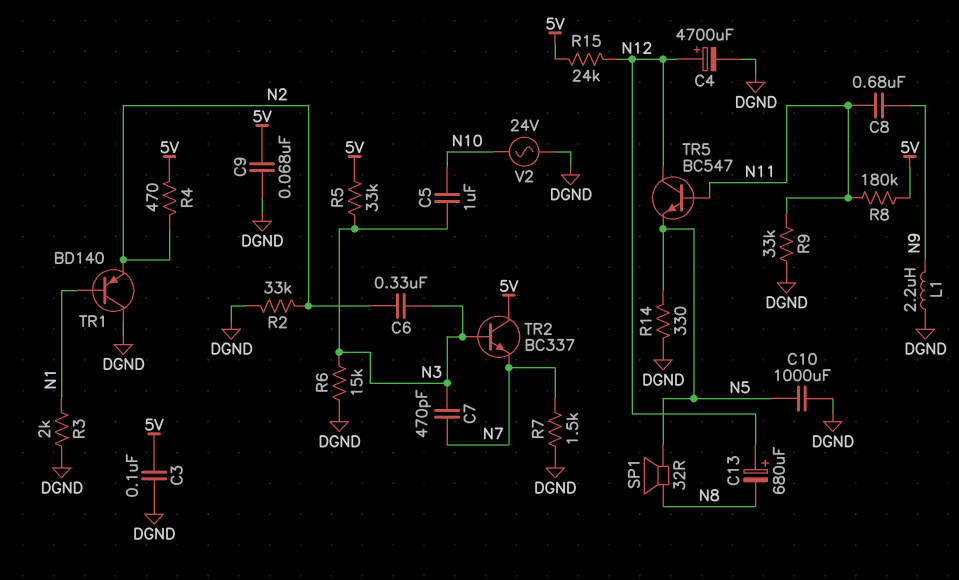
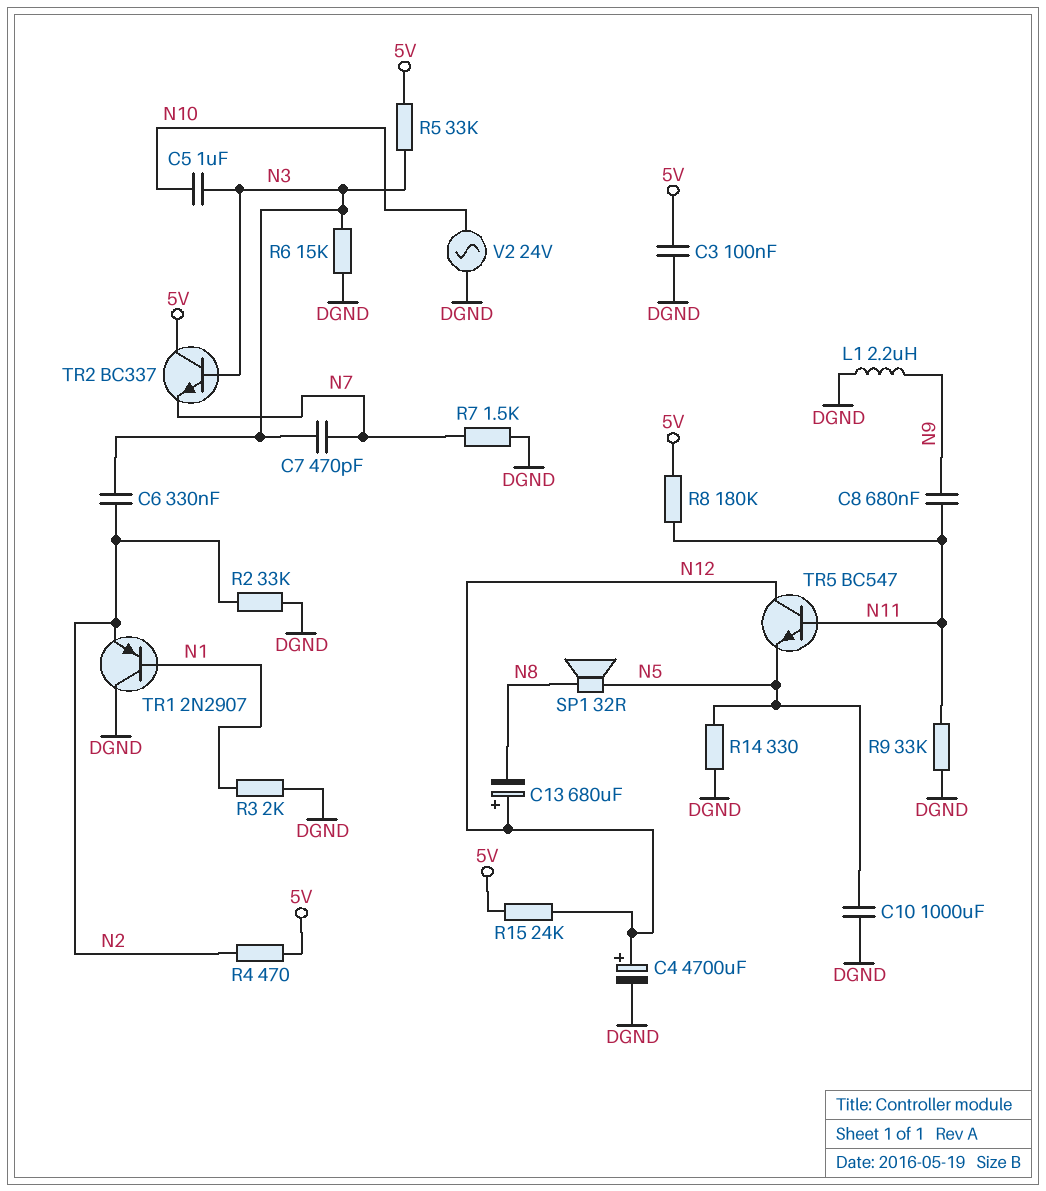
C9: 68nF (5V, DGND) -> none
TR1: PNP BD140 (B N1, C DGND, E N2) -> PNP 2N2907 (B N1, C DGND, E N2)

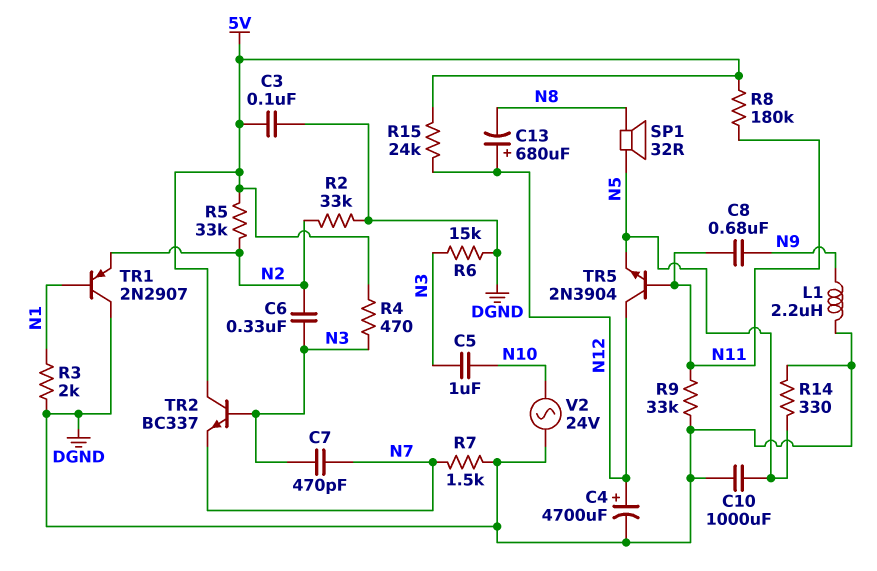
R4: 470 (5V, N2) -> 470 (5V, N3)
R5: 33k (5V, N3) -> 33k (5V, N2)
TR5: NPN BC547 (B N11, C N12, E N5) -> NPN 2N3904 (B N11, C N12, E N5)

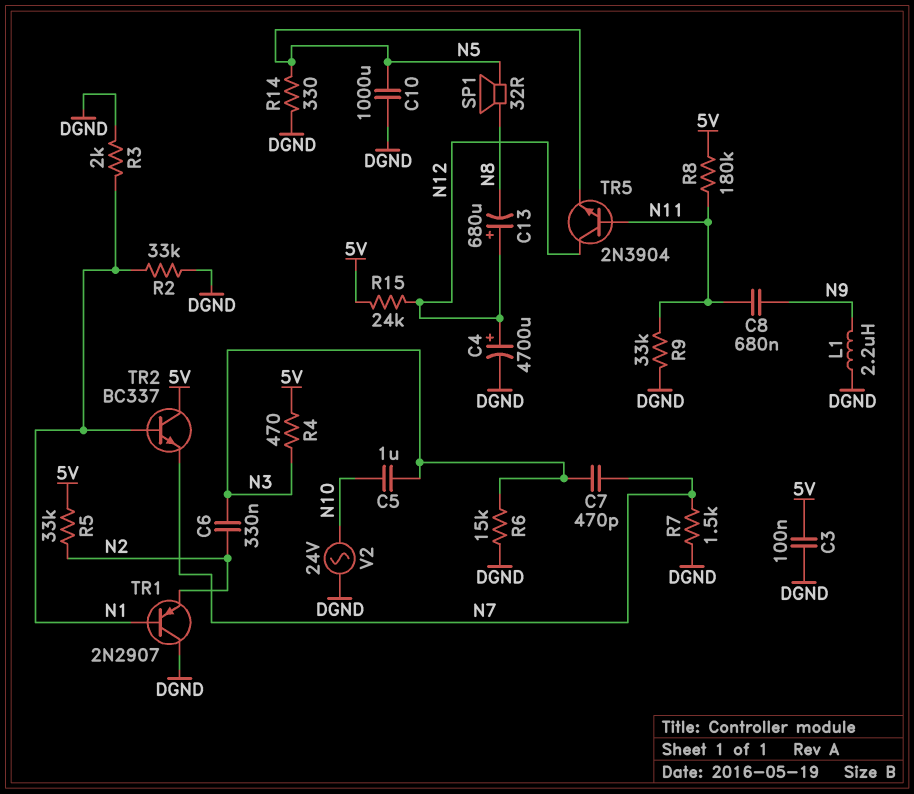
R2: 33k (DGND, N2) -> 33k (DGND, N1)
TR2: NPN BC337 (B N3, C 5V, E N7) -> NPN BC337 (B N1, C 5V, E N7)

